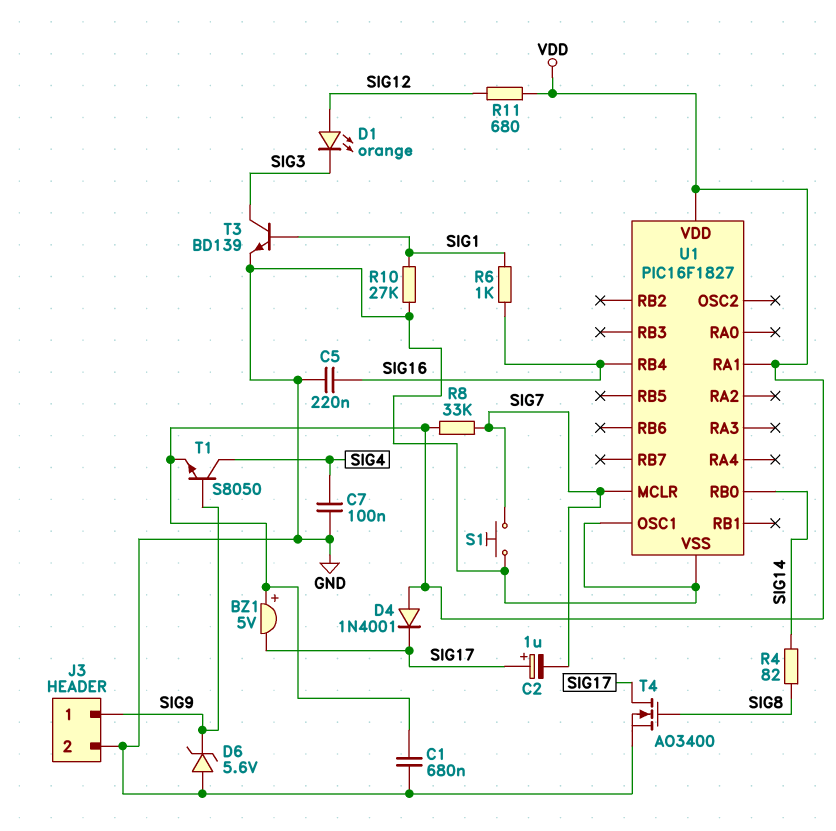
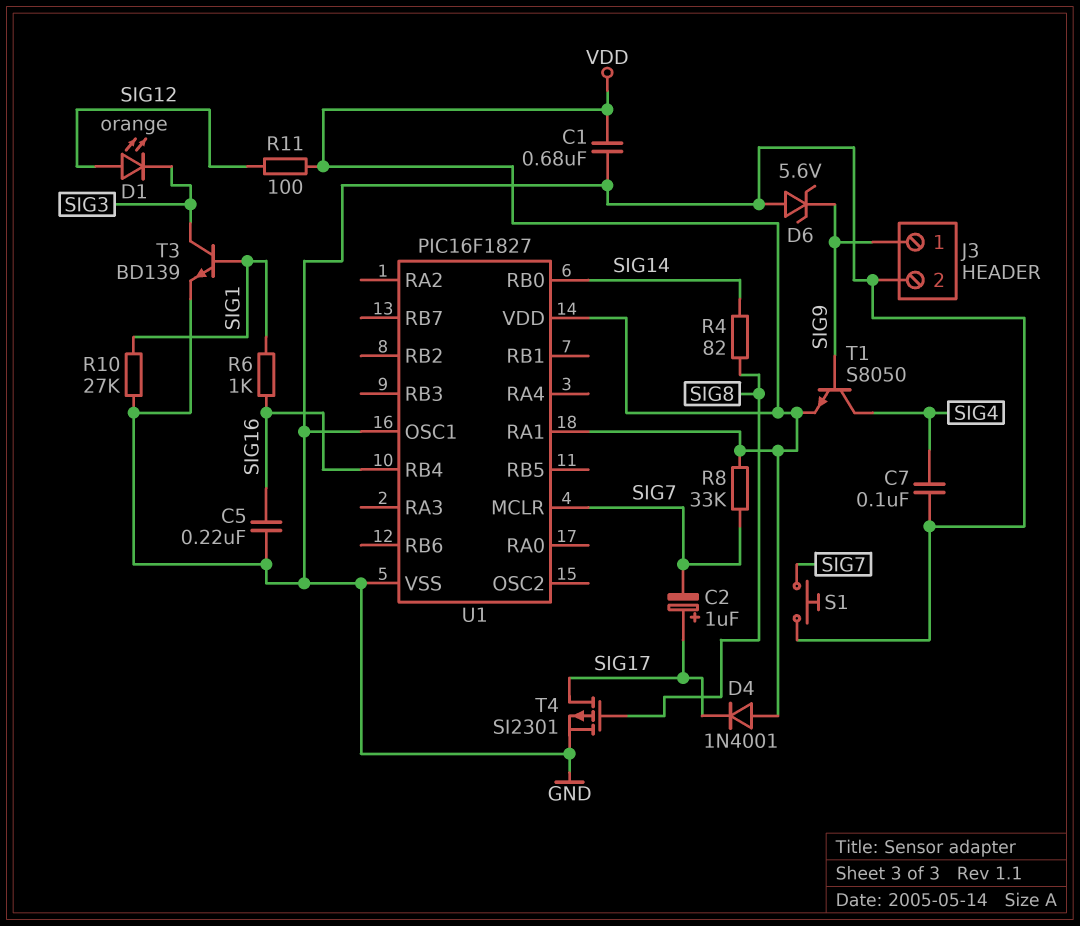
BZ1: buzzer 5V (plus VDD, minus SIG17) -> none
R11: 680 (SIG12, VDD) -> 100 (SIG12, VDD)
T4: NMOS AO3400 (G SIG8, D SIG17, S GND) -> PMOS SI2301 (G SIG8, D SIG17, S GND)

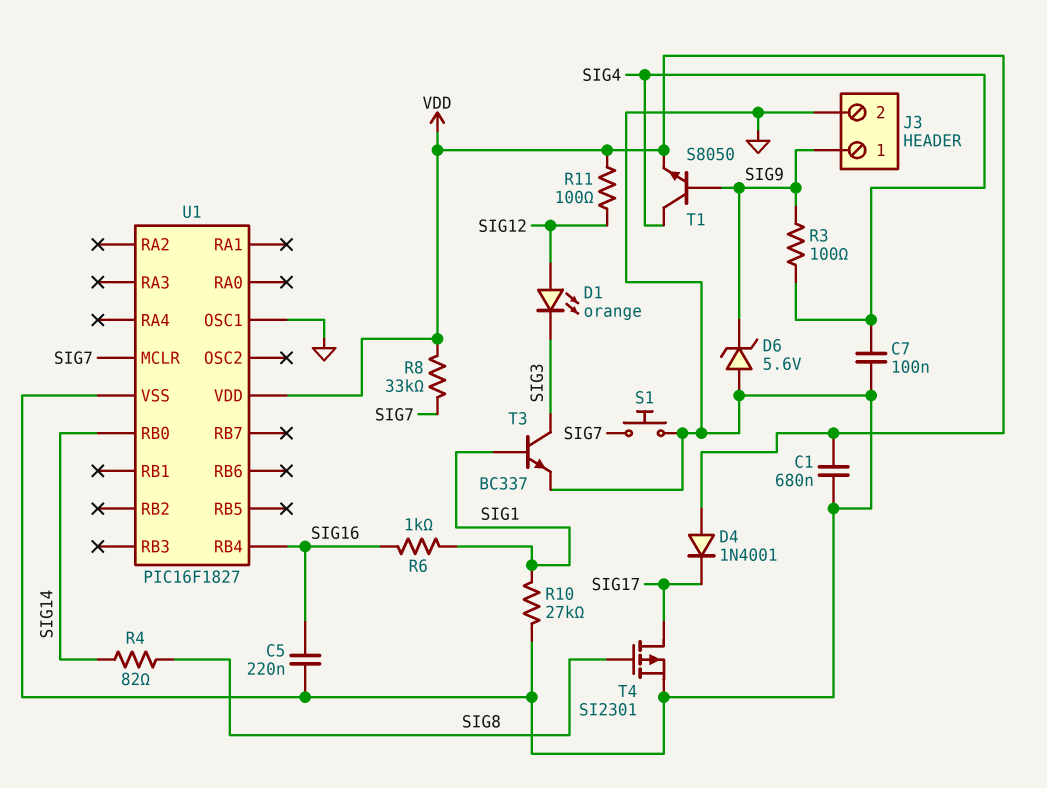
C2: 1uF (plus SIG17, minus SIG7) -> none
R3: none -> 100 (SIG4, SIG9)
T3: NPN BD139 (B SIG1, C SIG3, E GND) -> NPN BC337 (B SIG1, C SIG3, E GND)
U1 pin RA1: VDD -> none

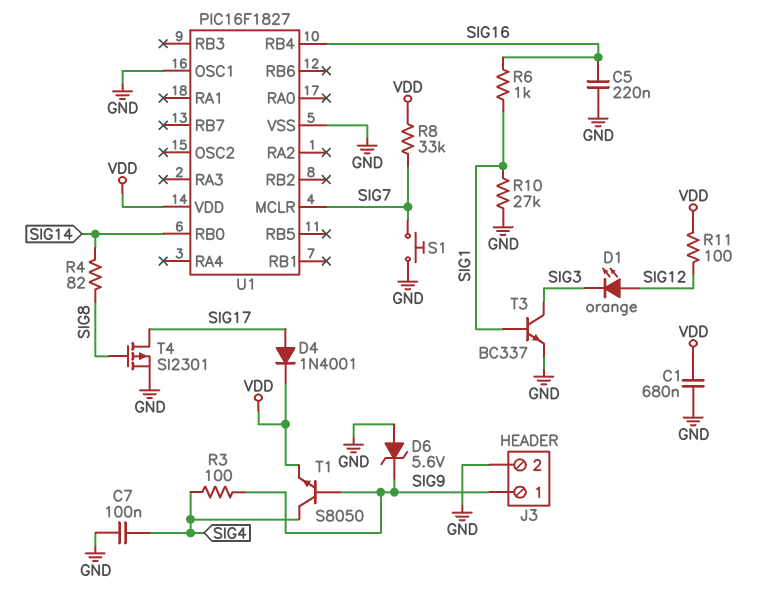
D4: diode 1N4001 (A VDD, K SIG17) -> diode 1N4001 (A SIG17, K VDD)

